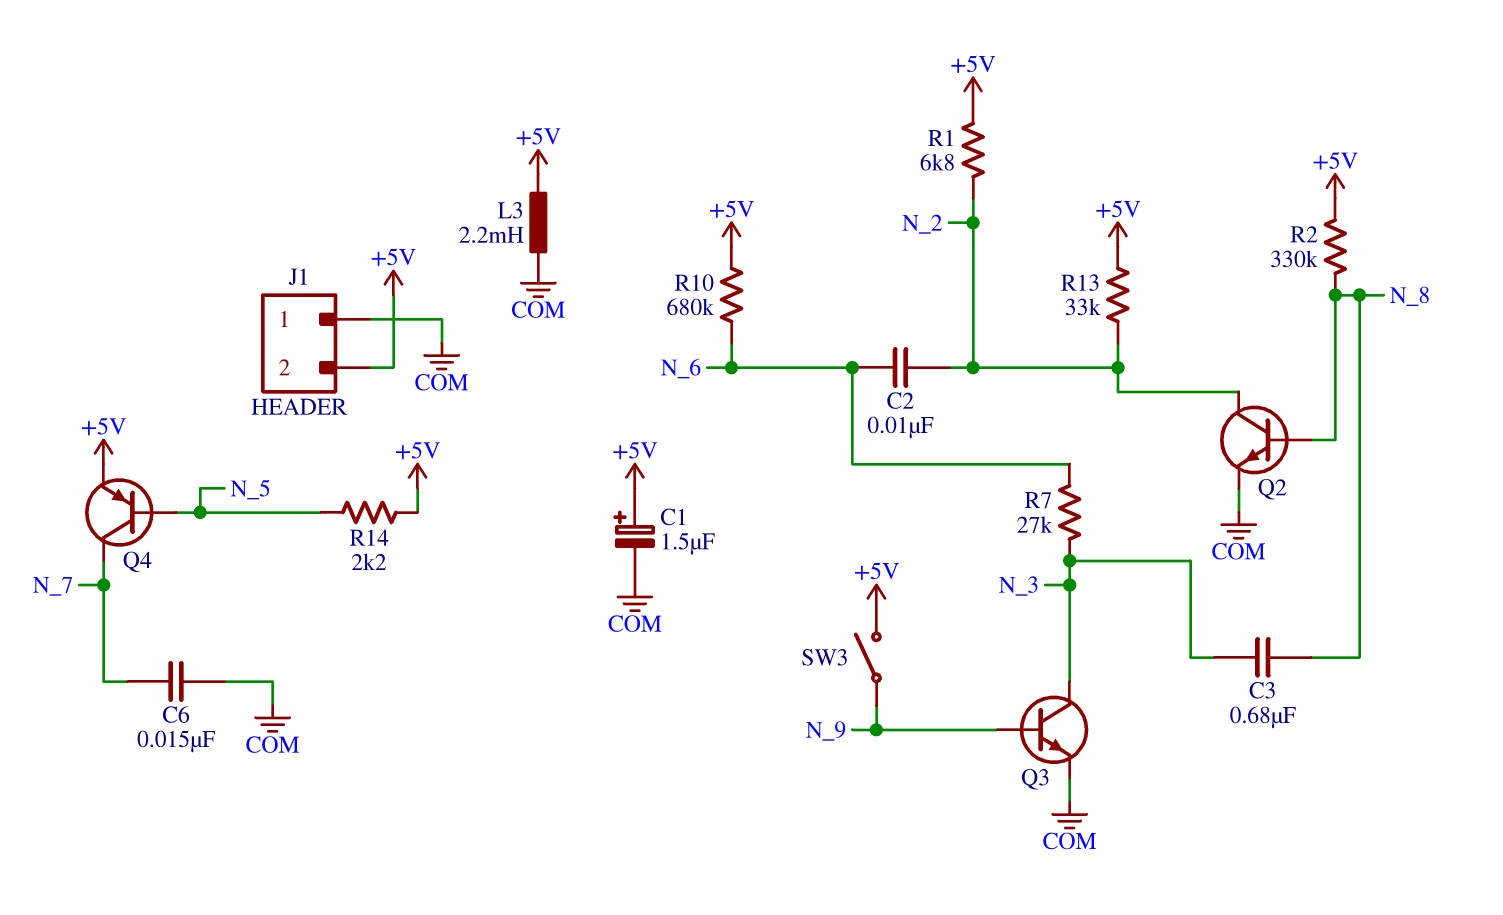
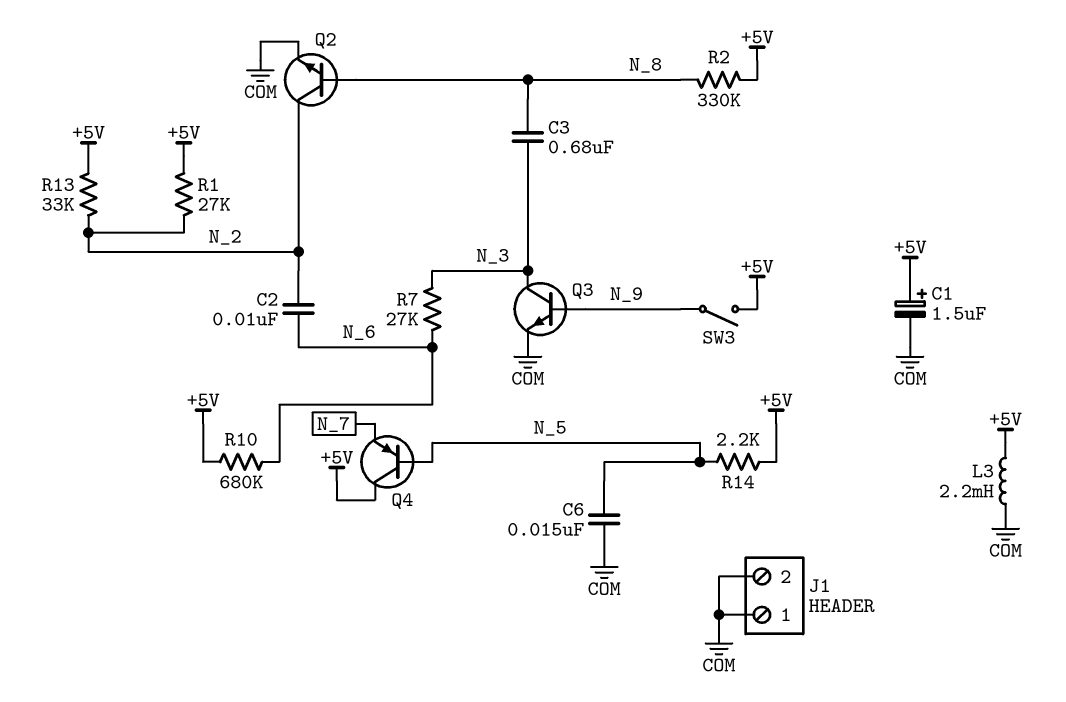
C6: 15nF (COM, N_7) -> 15nF (COM, N_5)
J1 pin 2: +5V -> COM
Q4: PNP (B N_5, C N_7, E +5V) -> PNP (B N_5, C +5V, E N_7)
R1: 6.8k (+5V, N_2) -> 27k (+5V, N_2)

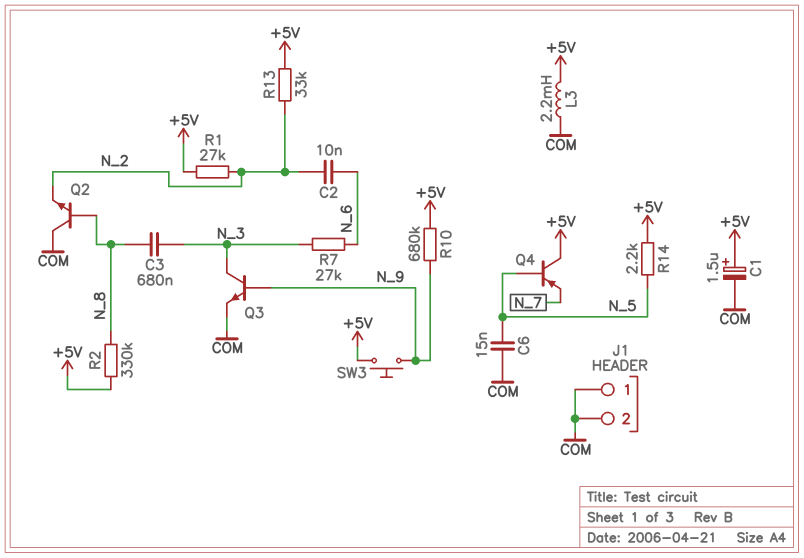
Q2: NPN (B N_8, C N_2, E COM) -> NPN (B N_8, C COM, E N_2)
R10: 680k (+5V, N_6) -> 680k (+5V, N_9)
SW3: switch (+5V, N_9) -> button (+5V, N_9)

